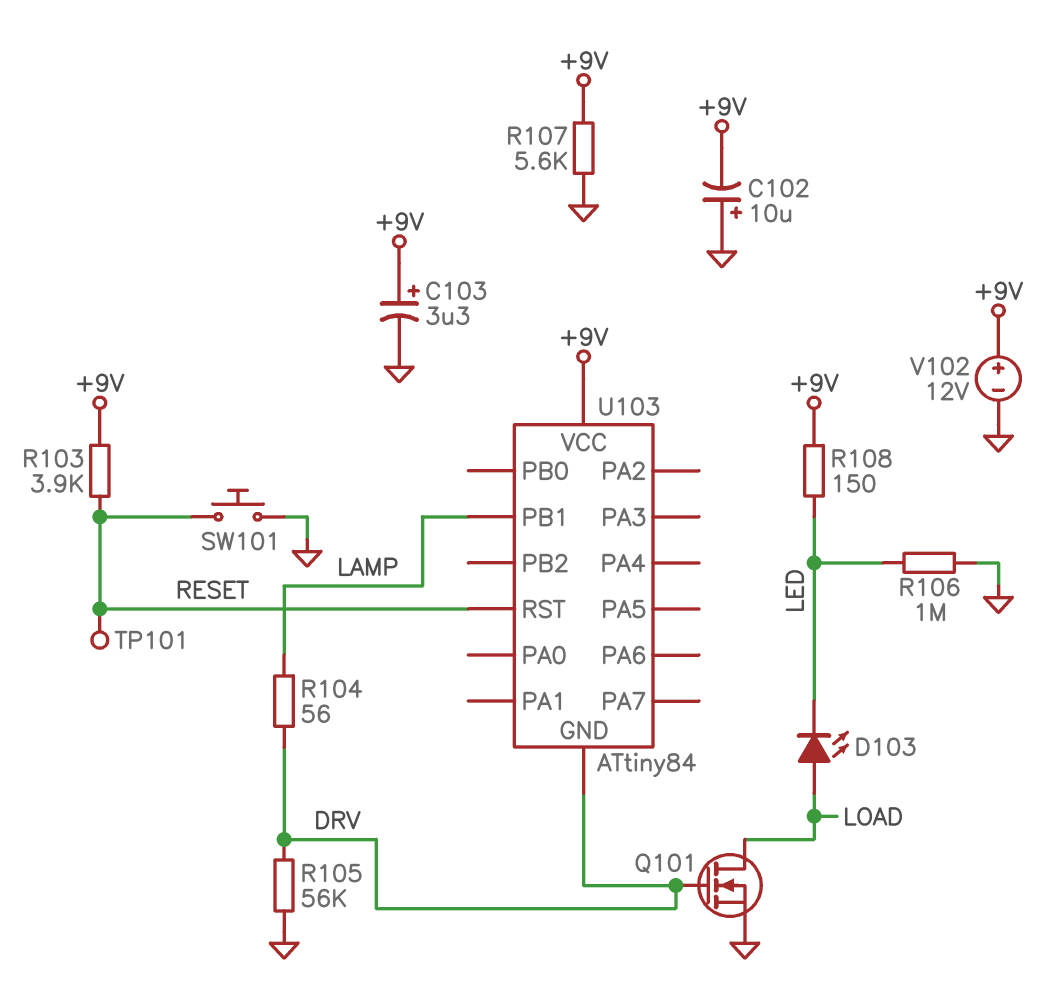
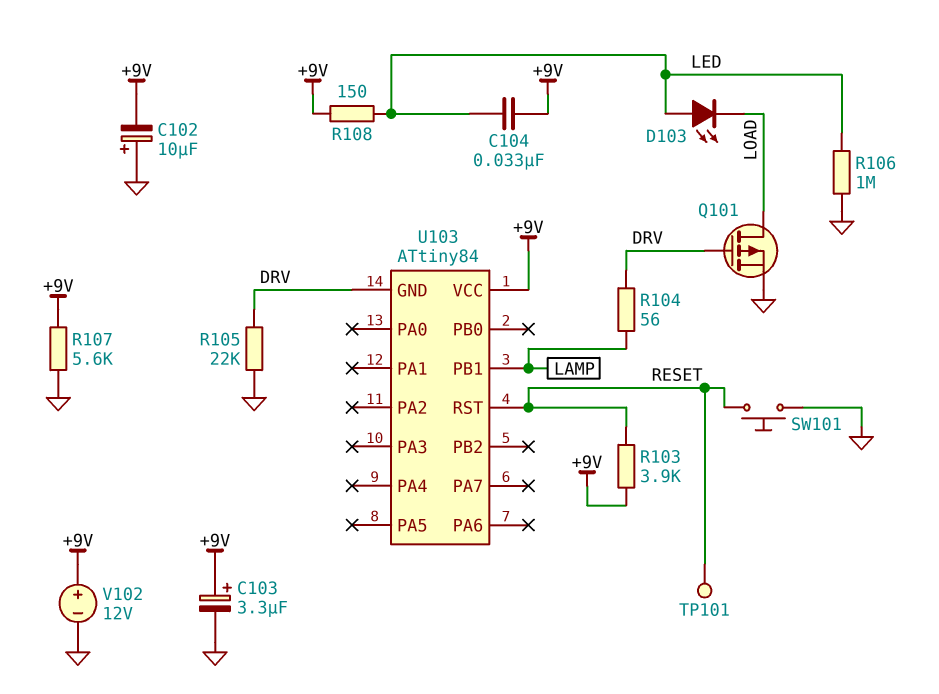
C104: none -> 33nF (+9V, LED)
D103: LED (A LOAD, K LED) -> LED (A LED, K LOAD)
Q101: NMOS (G DRV, D LOAD, S GND) -> PMOS (G DRV, D LOAD, S GND)
R105: 56k (DRV, GND) -> 22k (DRV, GND)

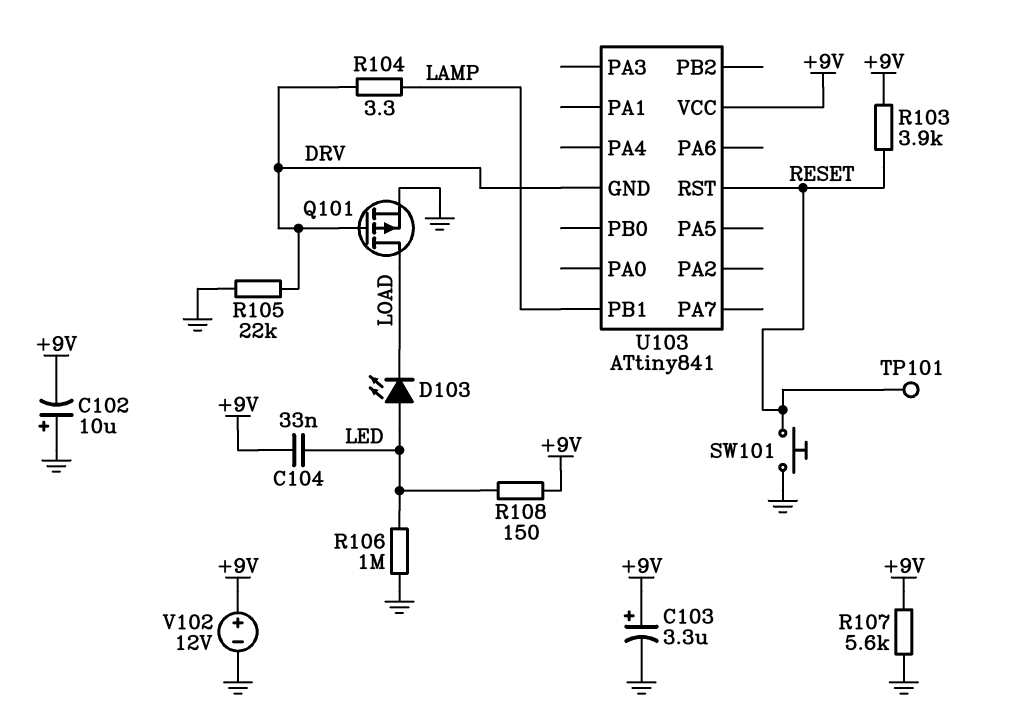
R104: 56 (DRV, LAMP) -> 3.3 (DRV, LAMP)
U103: ATtiny84 -> ATtiny841

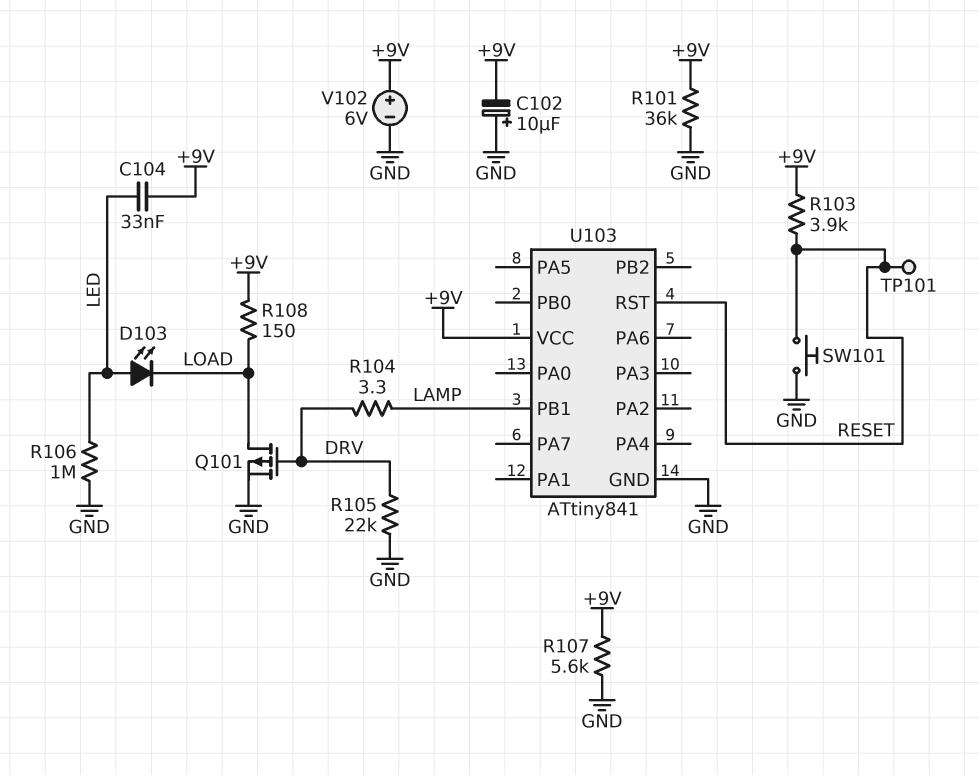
C103: 3.3uF (plus +9V, minus GND) -> none
R101: none -> 36k (+9V, GND)
R108: 150 (+9V, LED) -> 150 (+9V, LOAD)
U103 pin GND: DRV -> GND
V102: 12V (plus +9V, minus GND) -> 6V (plus +9V, minus GND)

